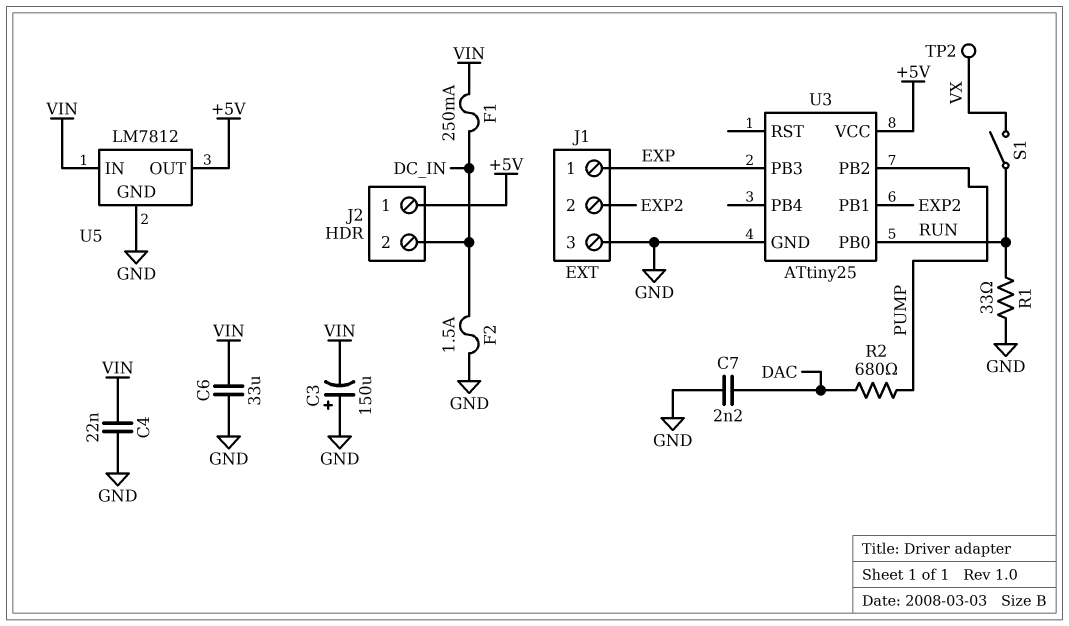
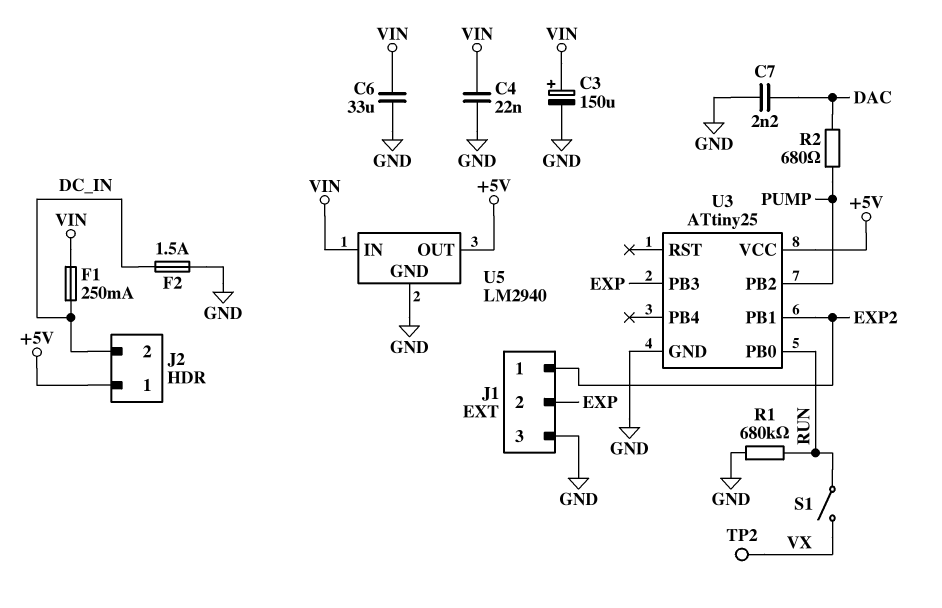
C3: 150uF (plus GND, minus VIN) -> 150uF (plus VIN, minus GND)
J1 pin 1: EXP -> EXP2
J1 pin 2: EXP2 -> EXP
R1: 33 (GND, RUN) -> 680k (GND, RUN)
U5: LM7812 -> LM2940

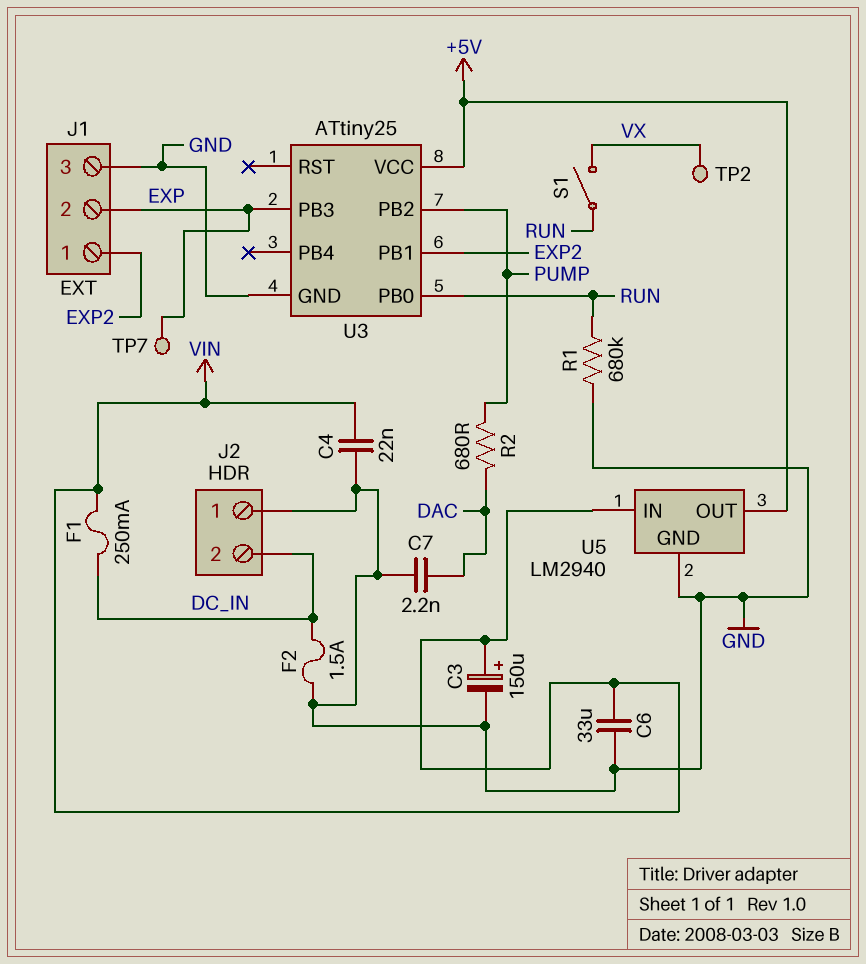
J2 pin 1: +5V -> GND
TP7: none -> test point (EXP)

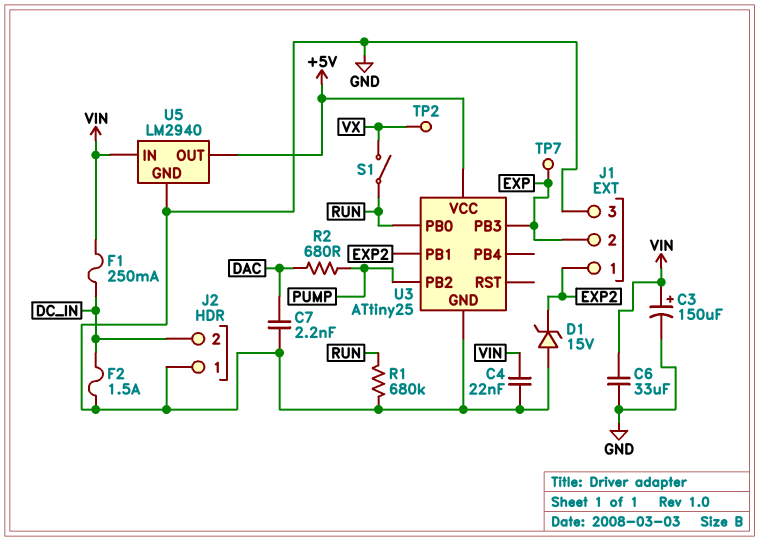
D1: none -> zener 15V (A GND, K EXP2)

